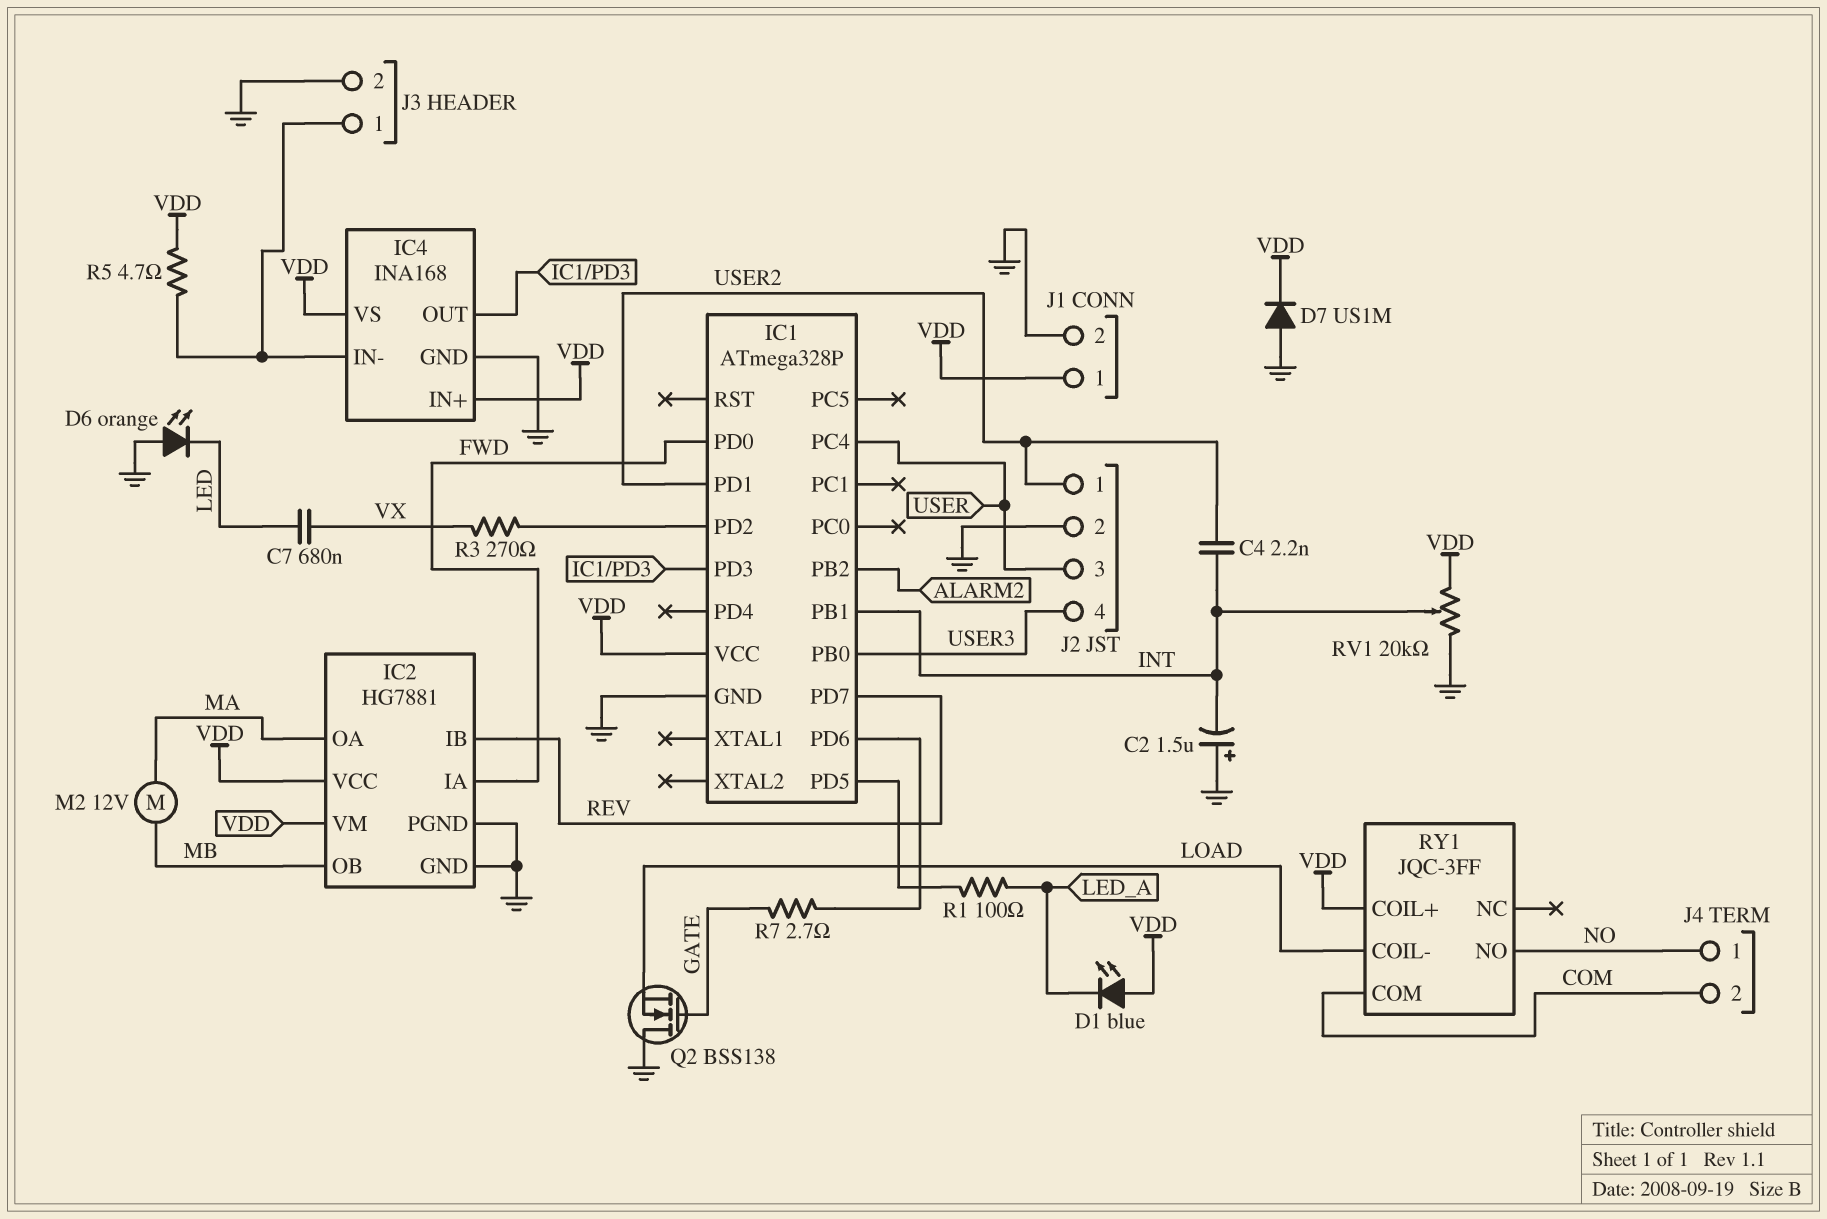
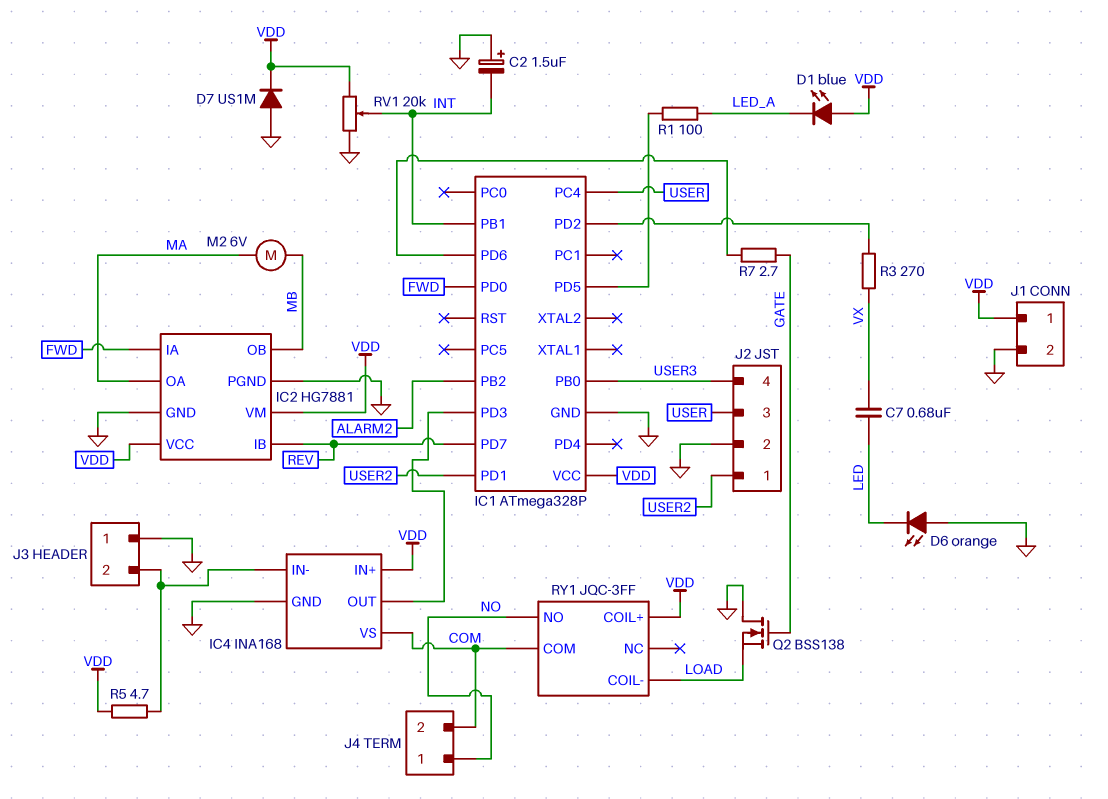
C4: 2.2nF (INT, USER2) -> none
IC4 pin VS: VDD -> COM
J3 pin 1: IC4/IN- -> GND
J3 pin 2: GND -> IC4/IN-
M2: motor 12V (MA, MB) -> motor 6V (MA, MB)

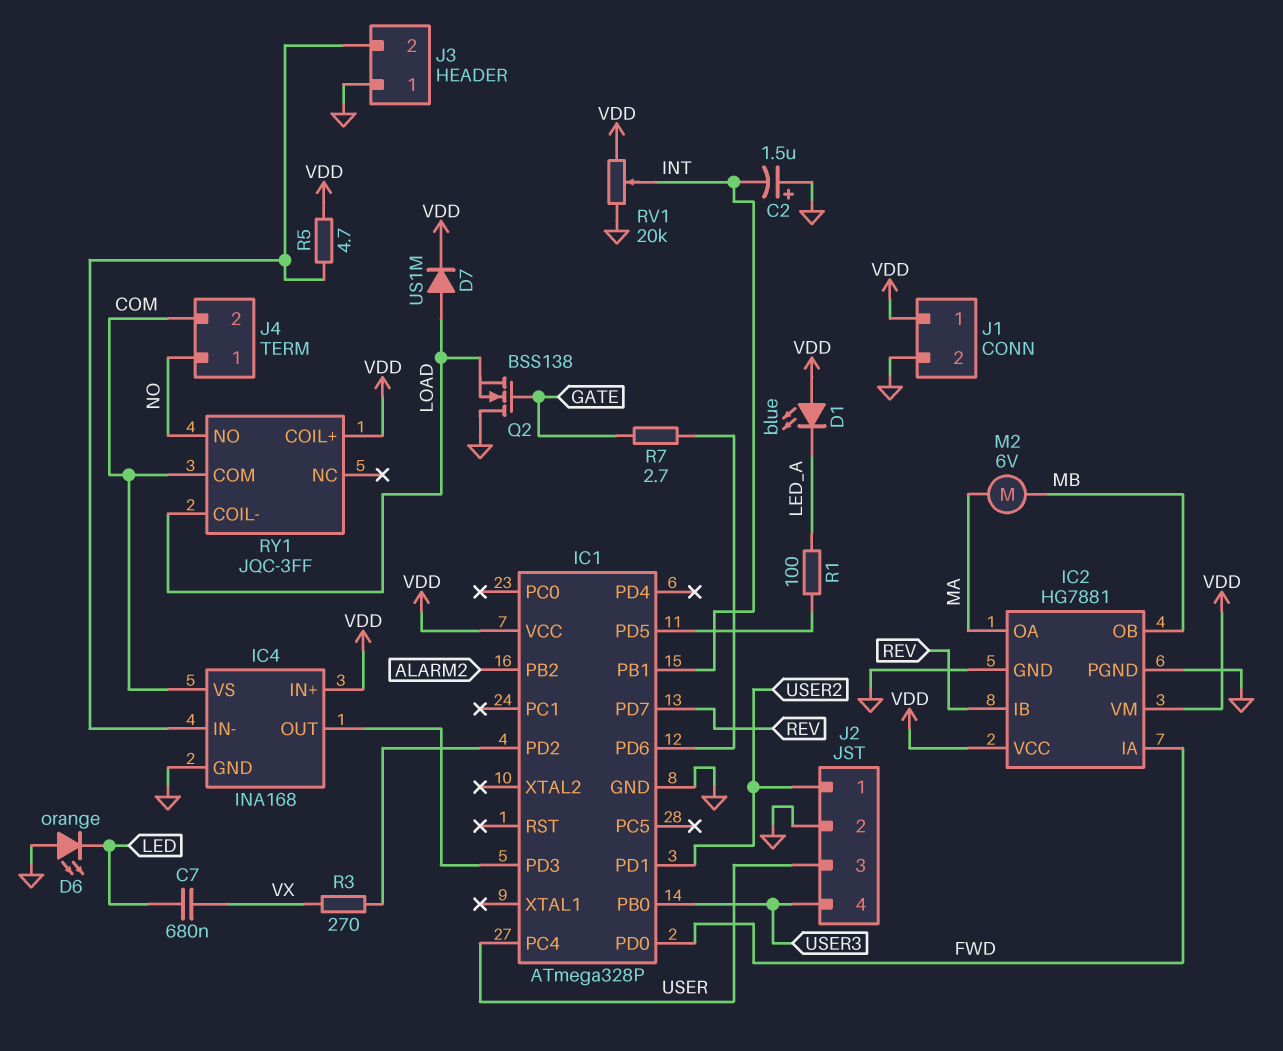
D7: diode US1M (A GND, K VDD) -> diode US1M (A LOAD, K VDD)

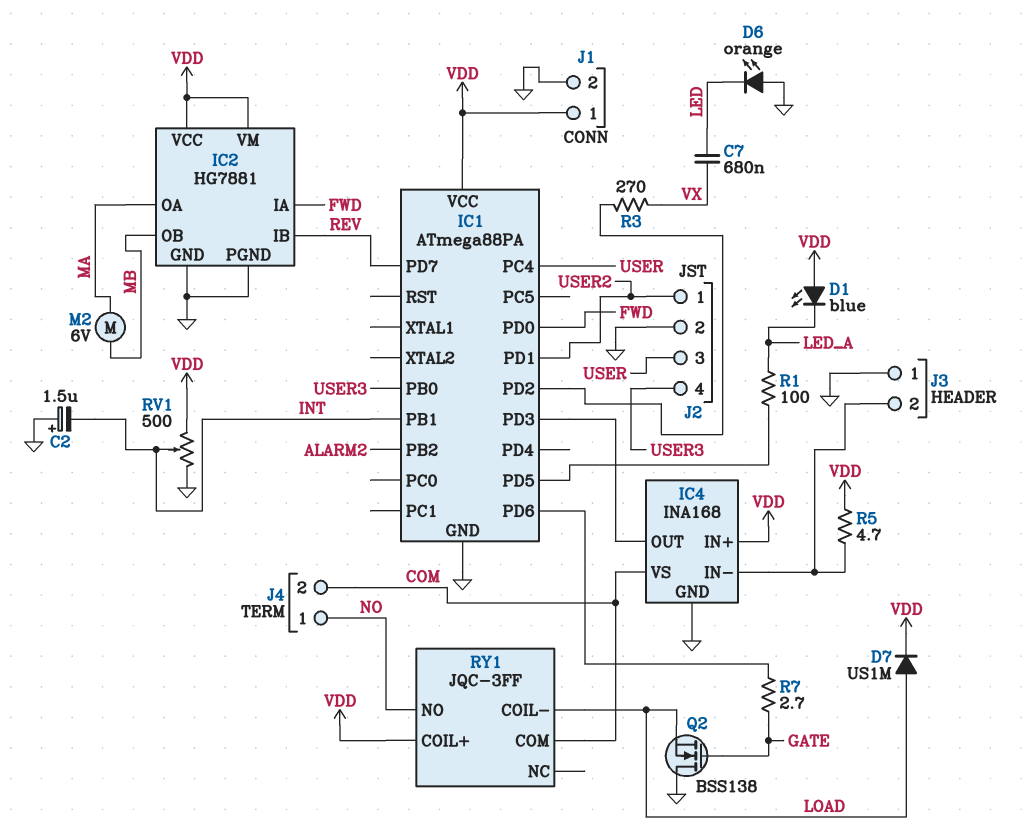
IC1: ATmega328P -> ATmega88PA
RV1: 20k (GND, VDD, wiper INT) -> 500 (GND, VDD, wiper INT)

